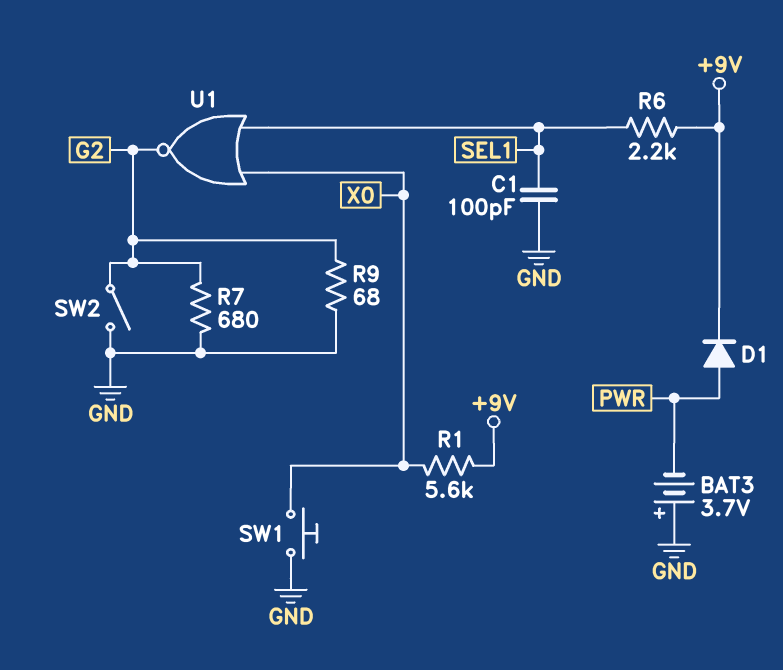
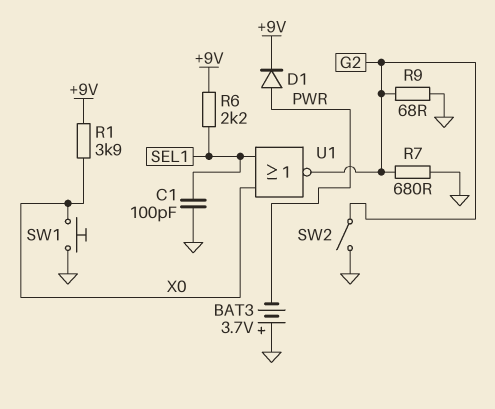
R1: 5.6k (+9V, X0) -> 3.9k (+9V, X0)

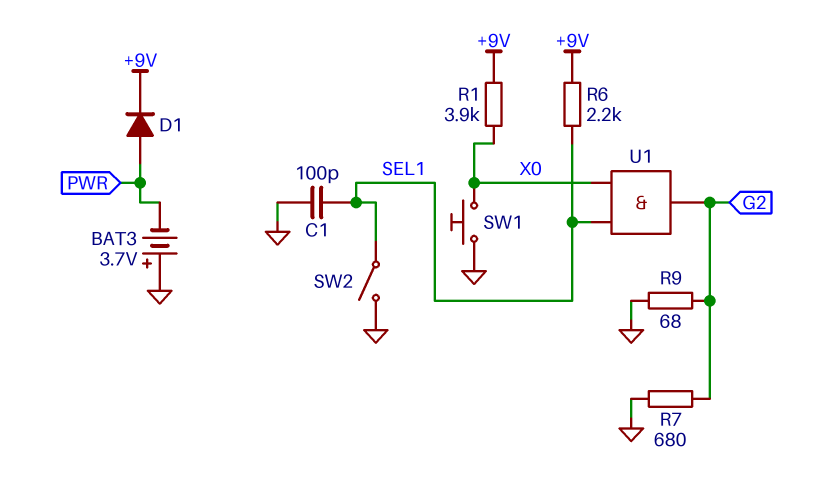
SW2: switch (G2, GND) -> switch (GND, SEL1)
U1: NOR (in SEL1, in X0, out G2) -> AND (in SEL1, in X0, out G2)

